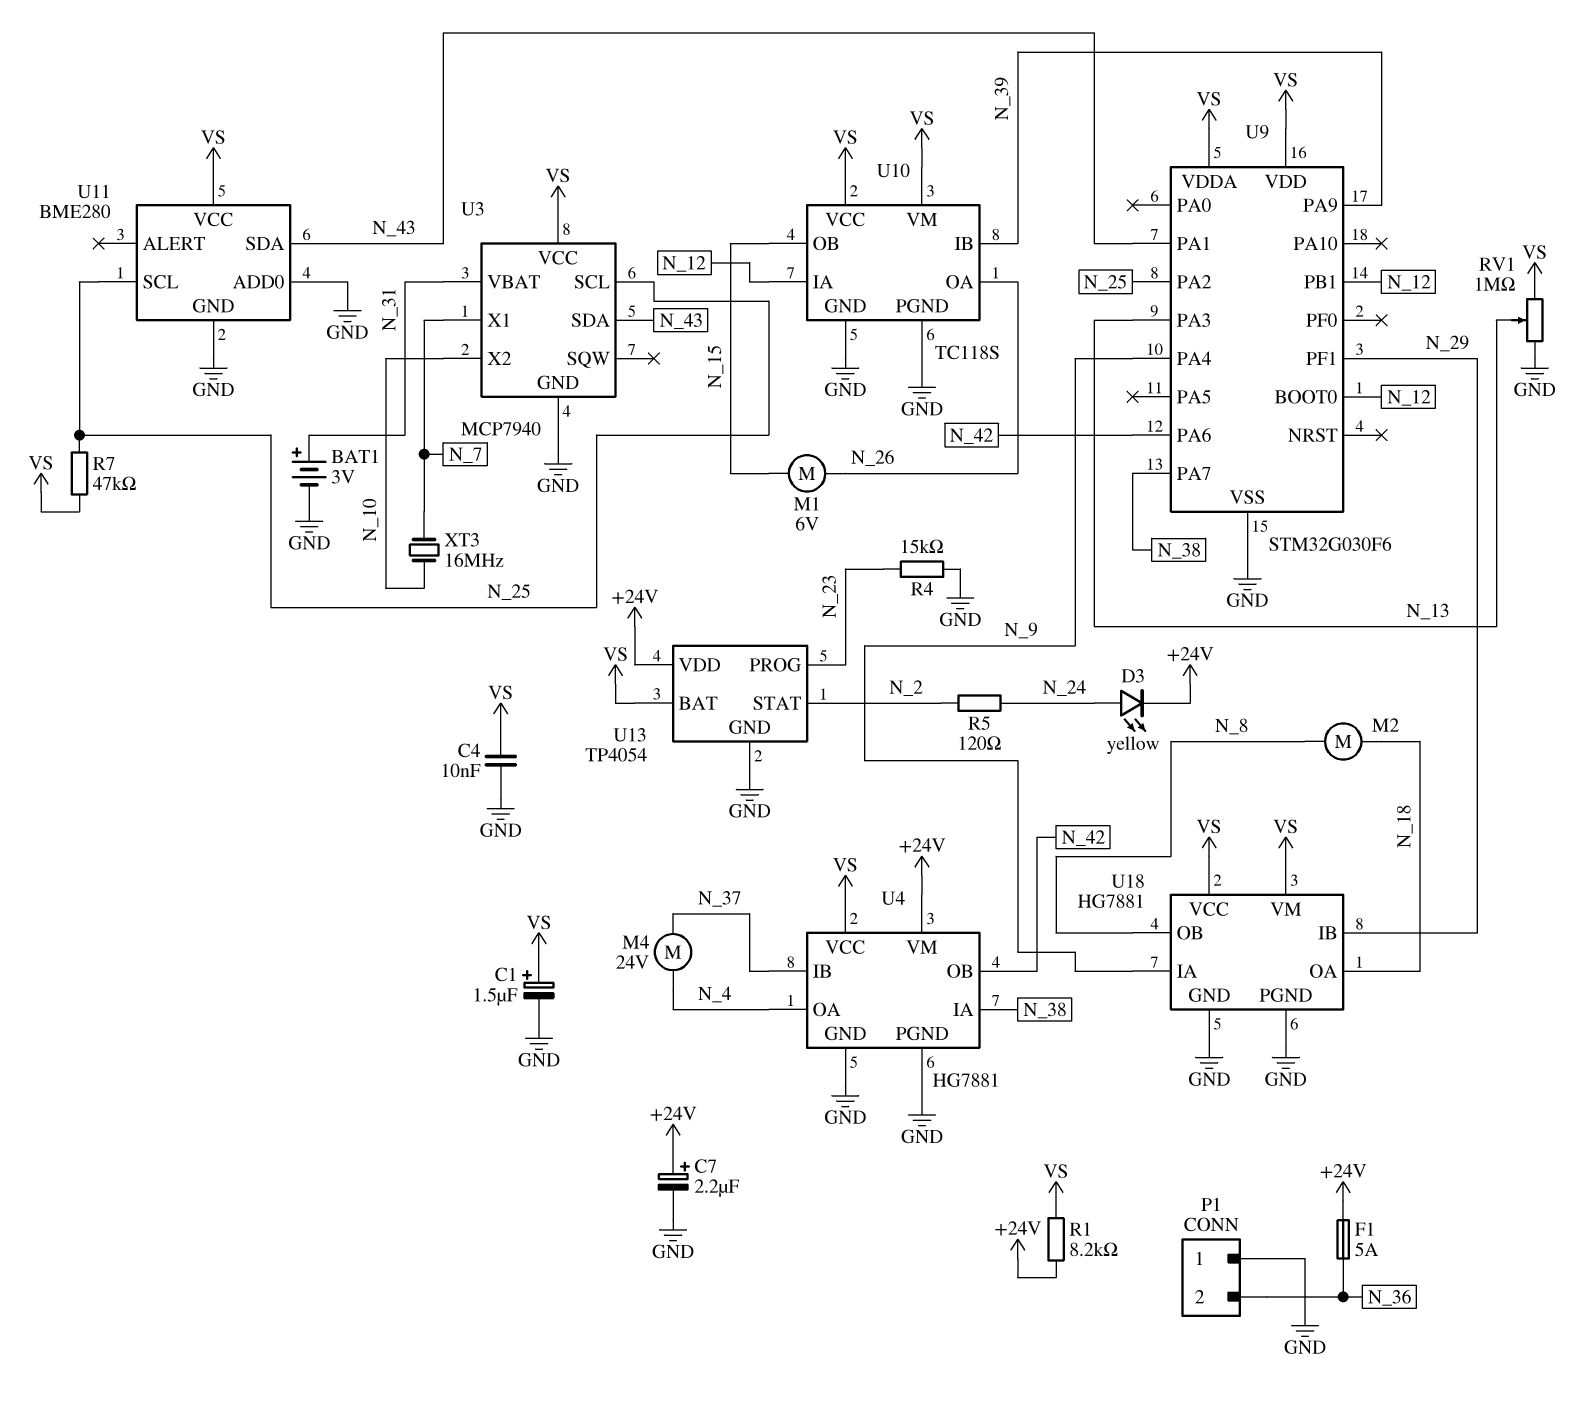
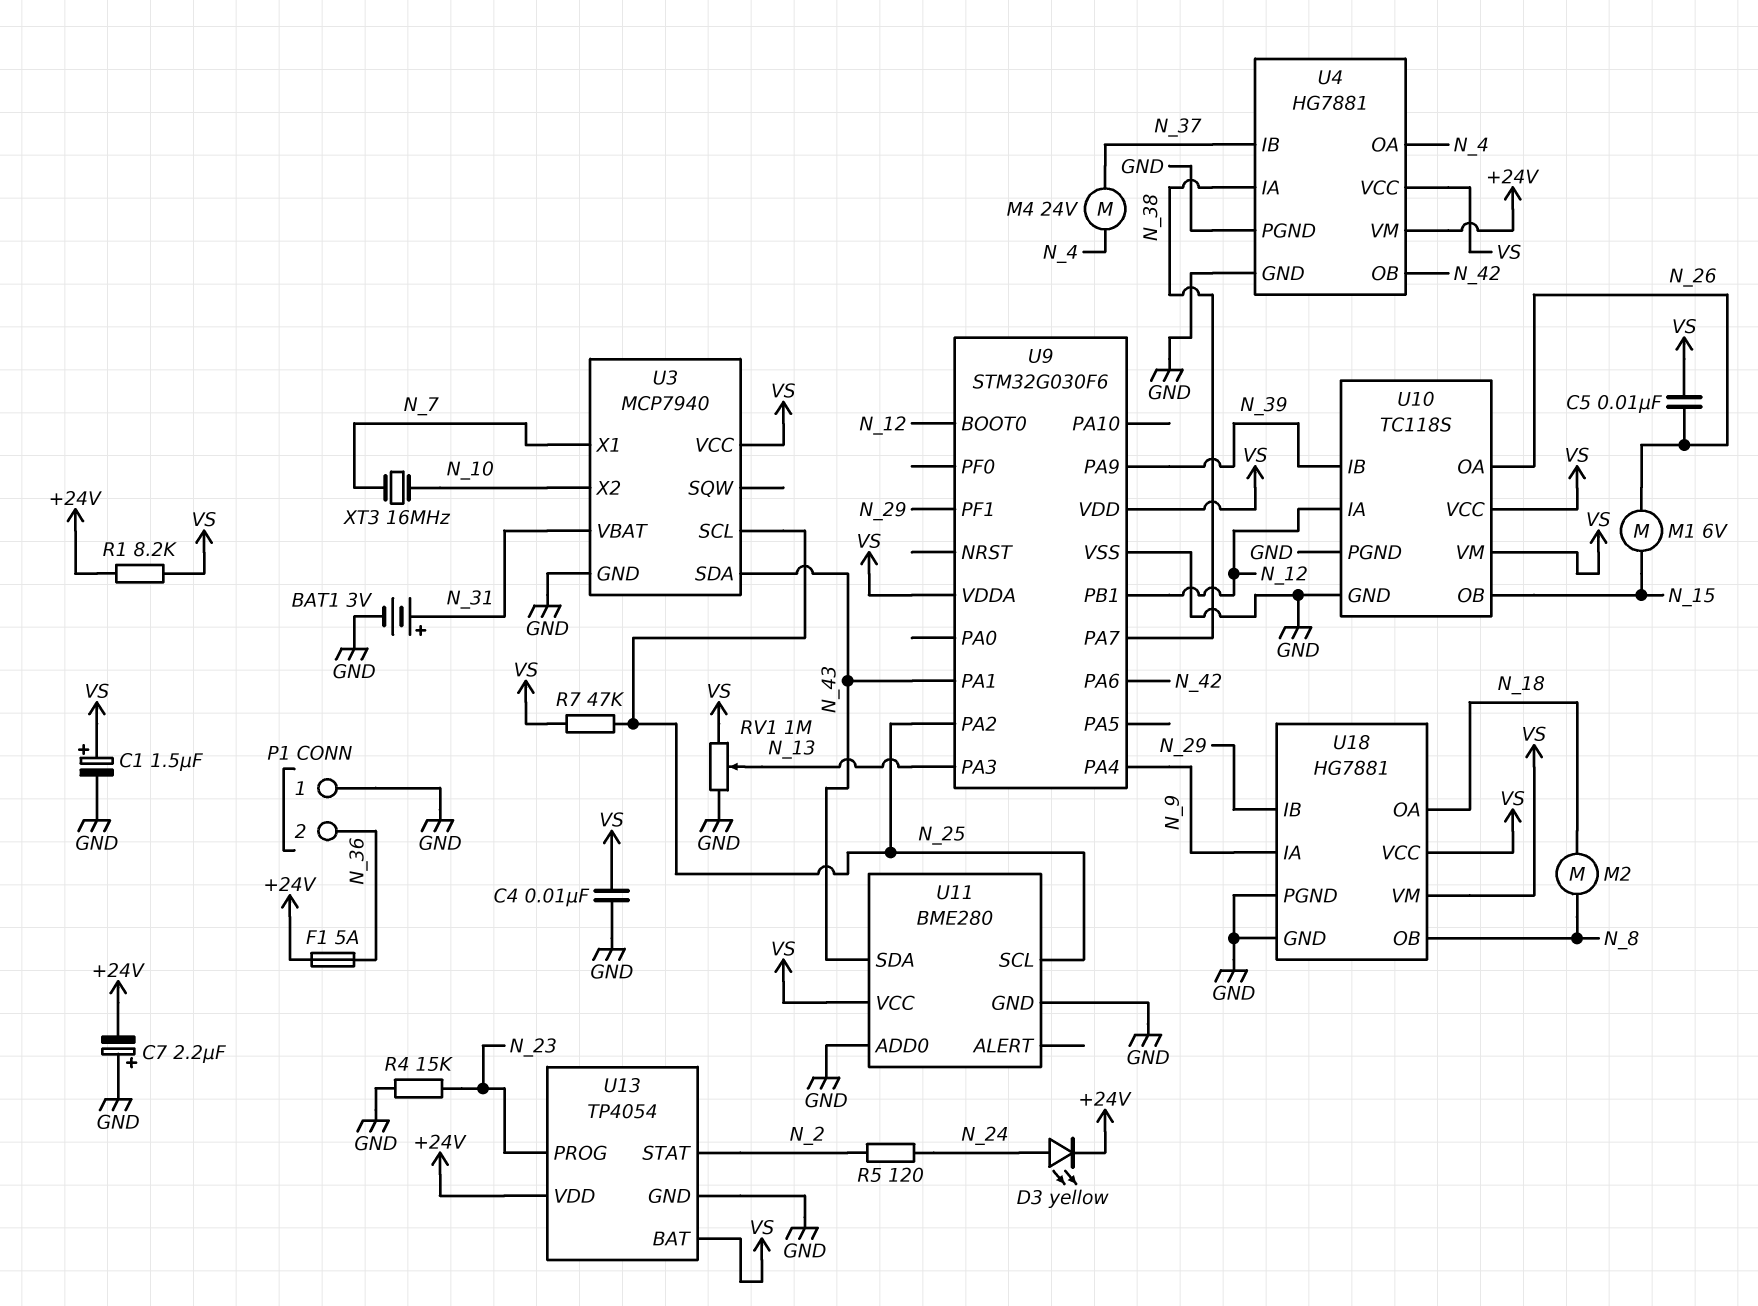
C5: none -> 10nF (N_26, VS)
C7: 2.2uF (plus +24V, minus GND) -> 2.2uF (plus GND, minus +24V)

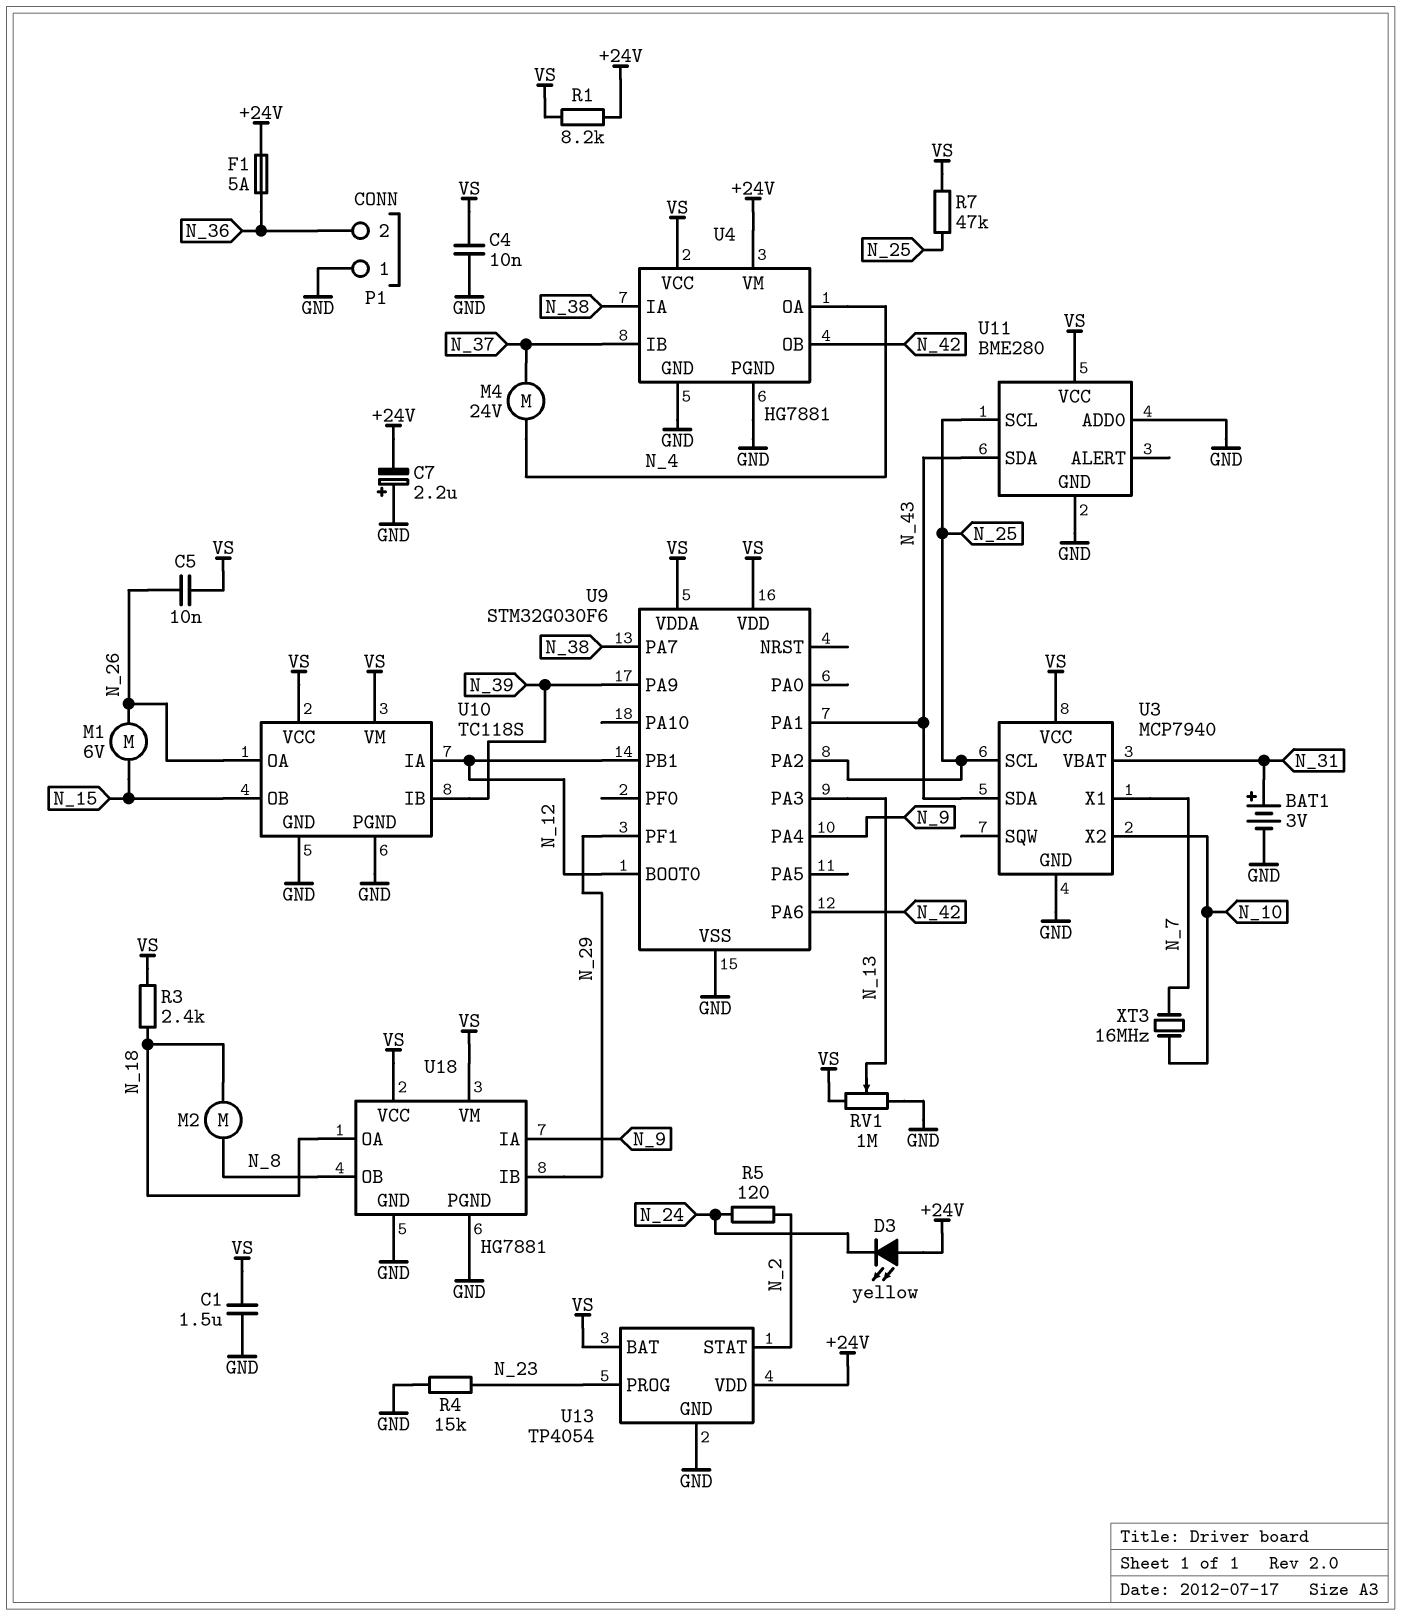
C1: 1.5uF (plus VS, minus GND) -> 1.5uF (GND, VS)
D3: LED yellow (A N_24, K +24V) -> LED yellow (A +24V, K N_24)
R3: none -> 2.4k (N_18, VS)

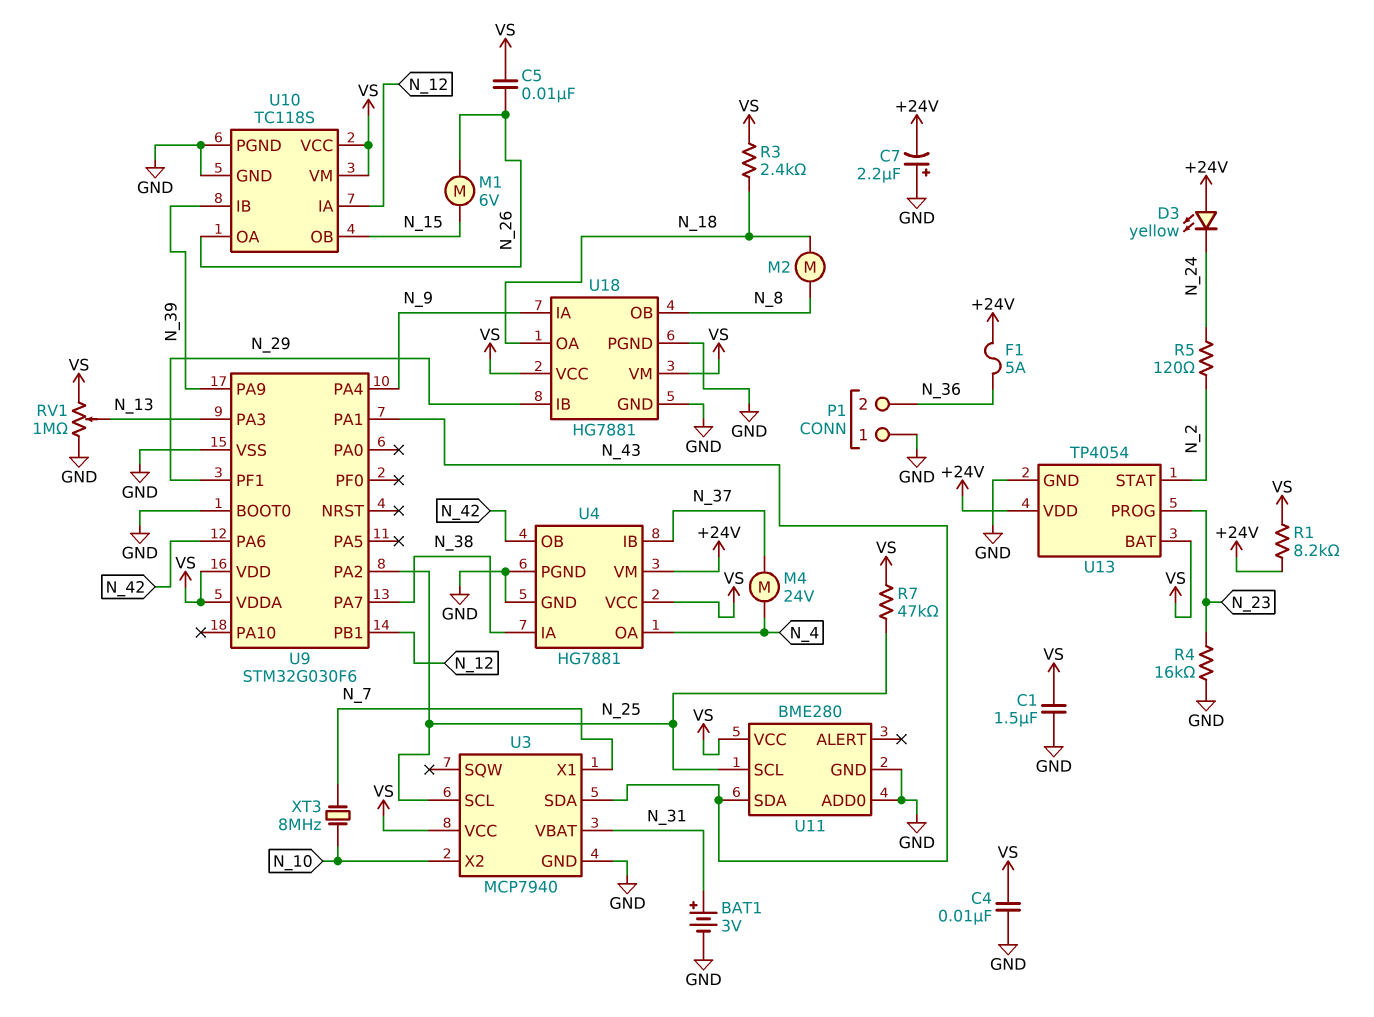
R4: 15k (GND, N_23) -> 16k (GND, N_23)
U9 pin BOOT0: N_12 -> GND
XT3: 16MHz (N_7, N_10) -> 8MHz (N_7, N_10)

